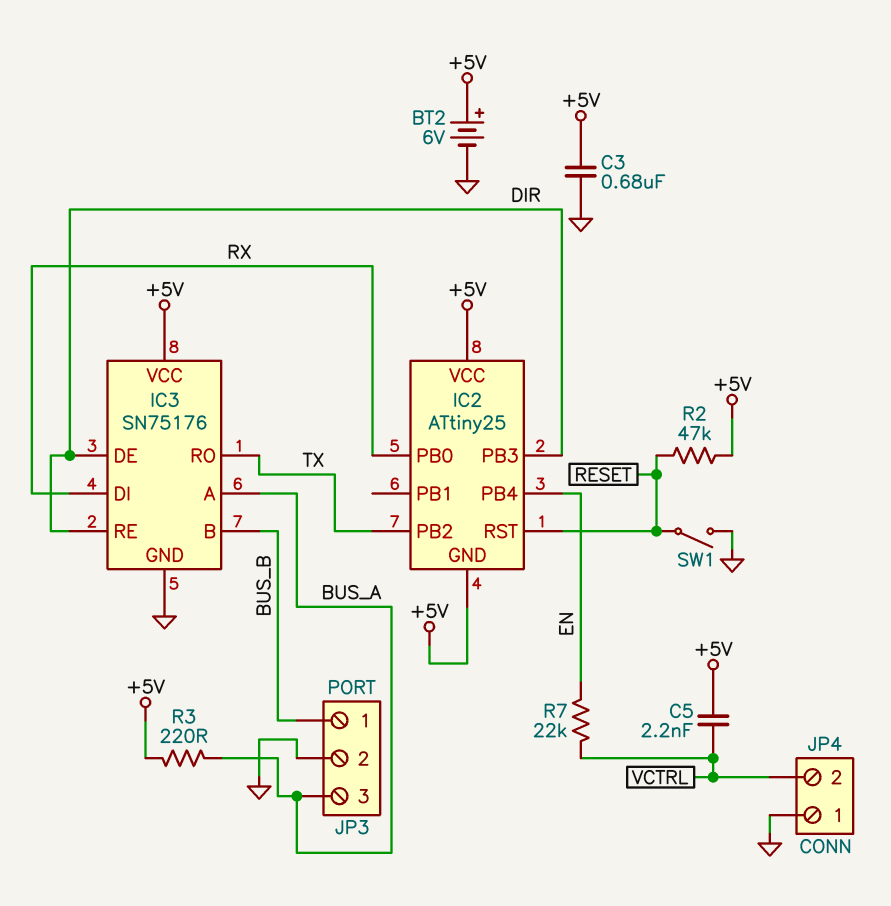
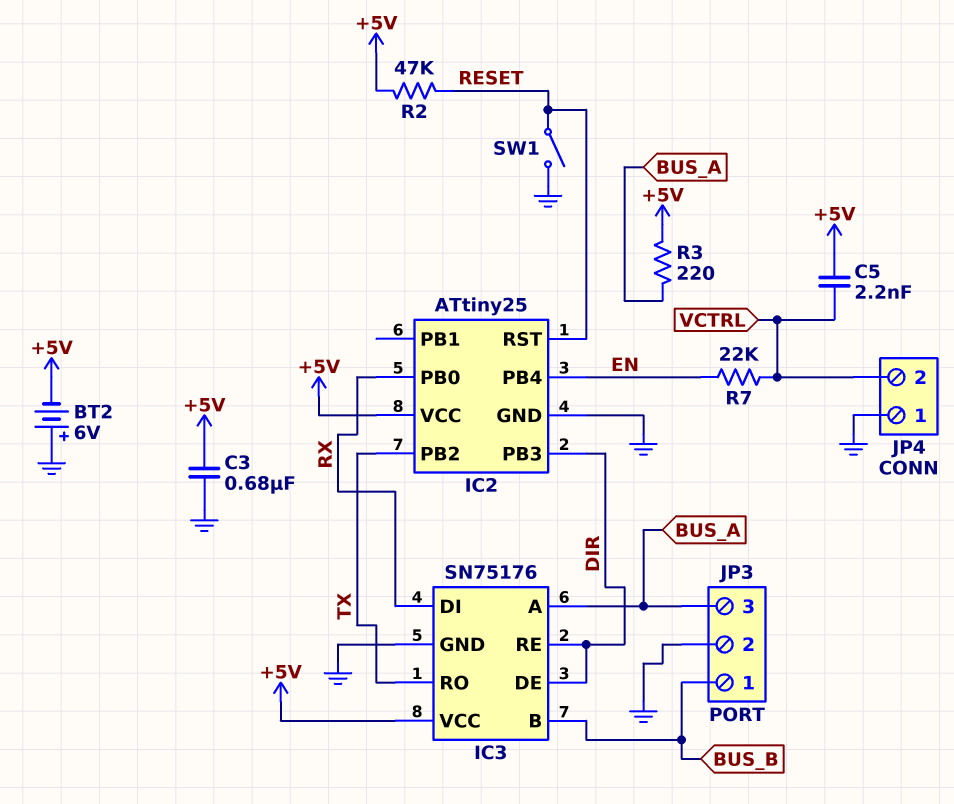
BT2: 6V (plus +5V, minus GND) -> 6V (plus GND, minus +5V)
IC2 pin GND: +5V -> GND

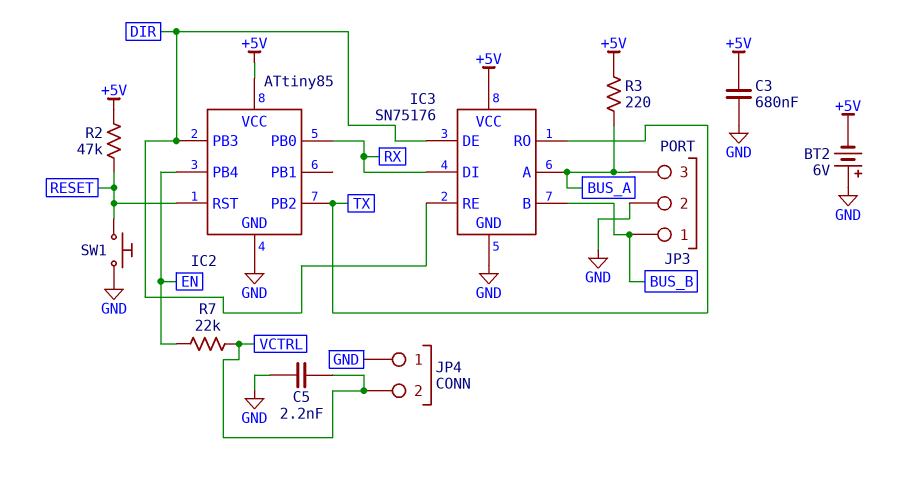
C5: 2.2nF (+5V, VCTRL) -> 2.2nF (GND, VCTRL)
IC2: ATtiny25 -> ATtiny85
SW1: switch (GND, RESET) -> button (GND, RESET)

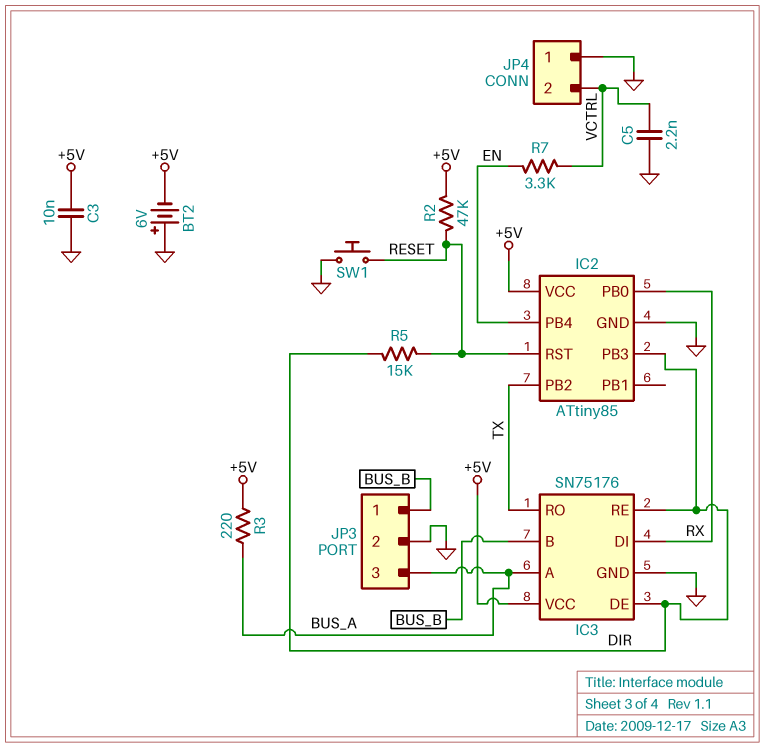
C3: 680nF (+5V, GND) -> 10nF (+5V, GND)
R5: none -> 15k (DIR, RESET)
R7: 22k (EN, VCTRL) -> 3.3k (EN, VCTRL)

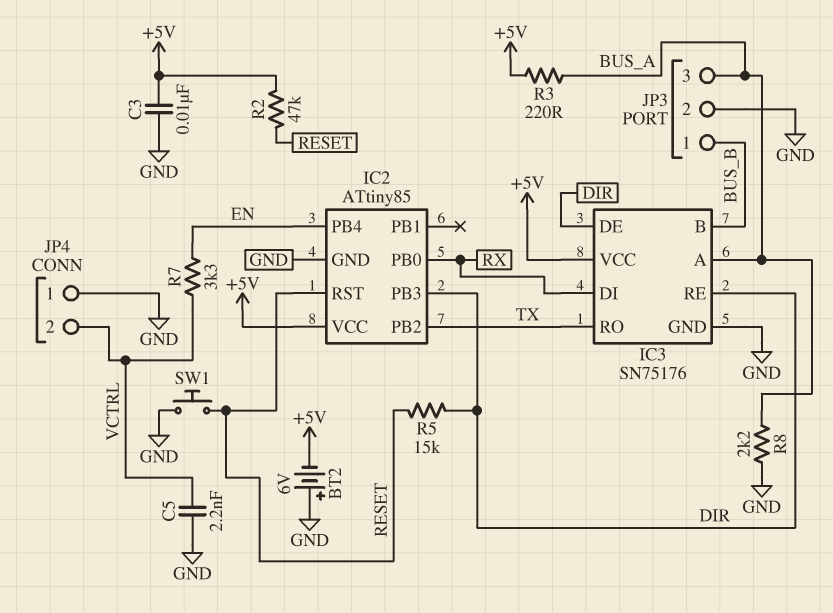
R8: none -> 2.2k (BUS_A, GND)

